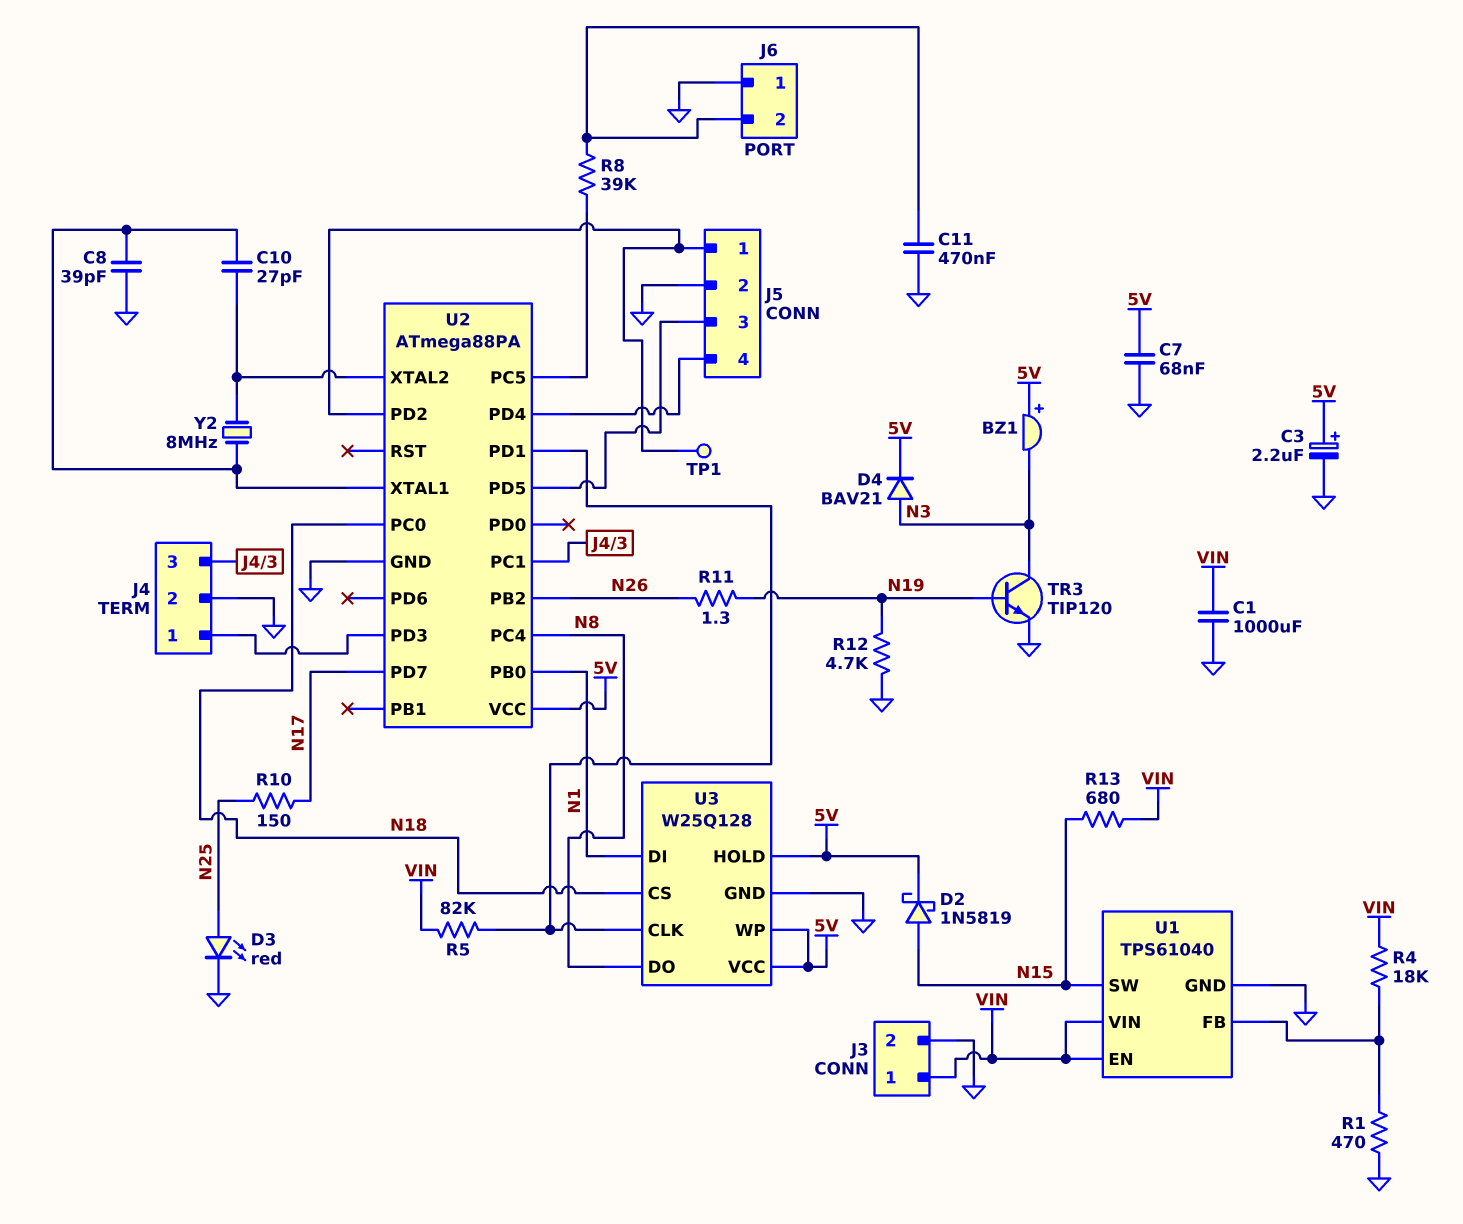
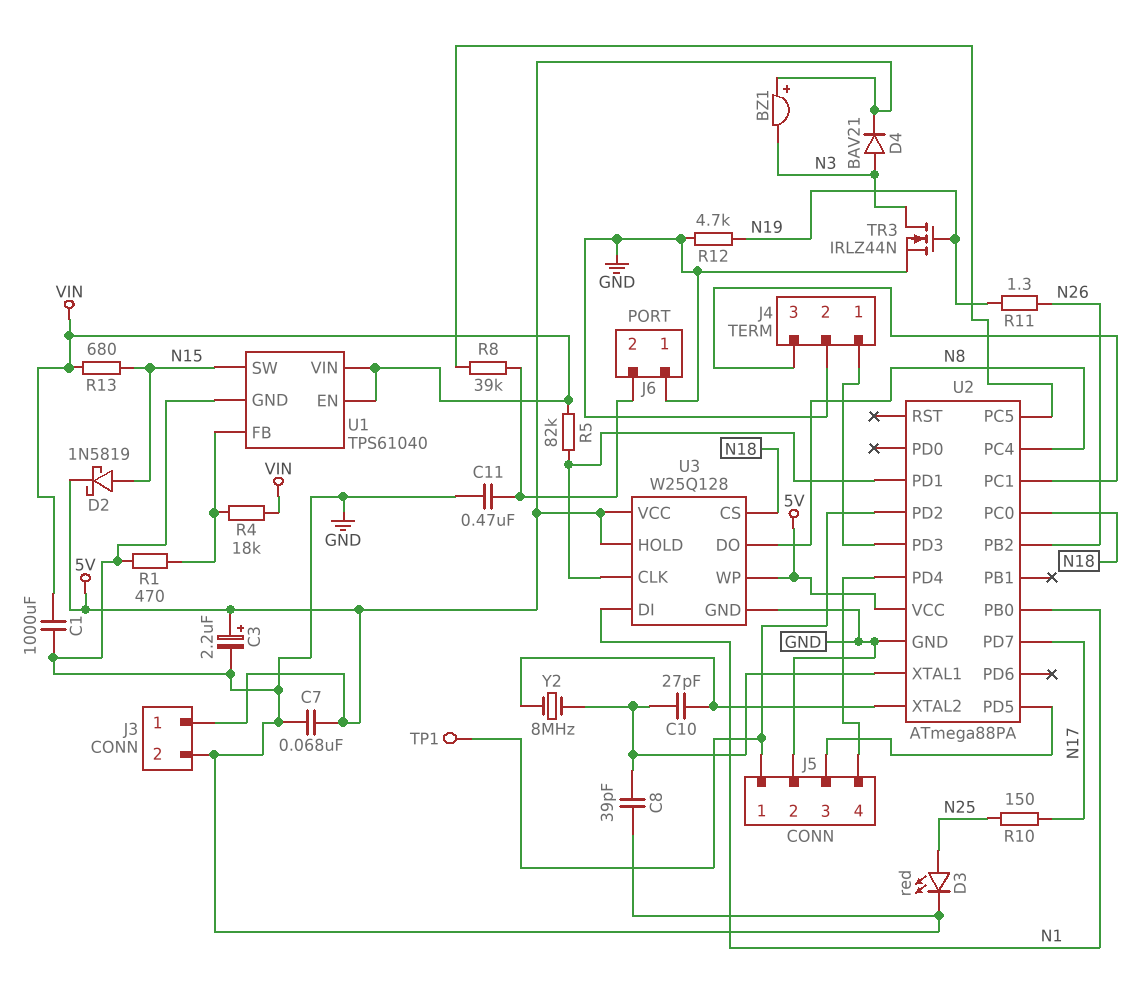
J3 pin 1: VIN -> 5V
TR3: NPN TIP120 (B N19, C N3, E GND) -> NMOS IRLZ44N (G N19, D N3, S GND)

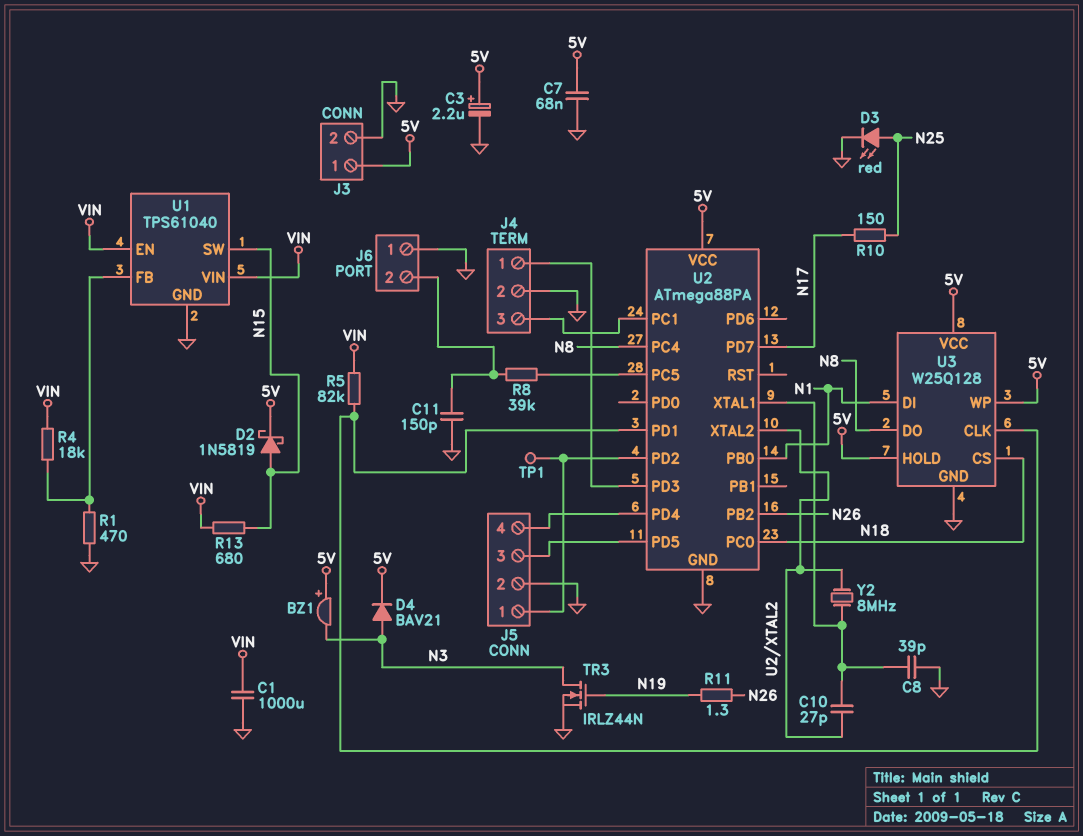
C11: 470nF (GND, J6/2) -> 150pF (GND, J6/2)
R12: 4.7k (GND, N19) -> none

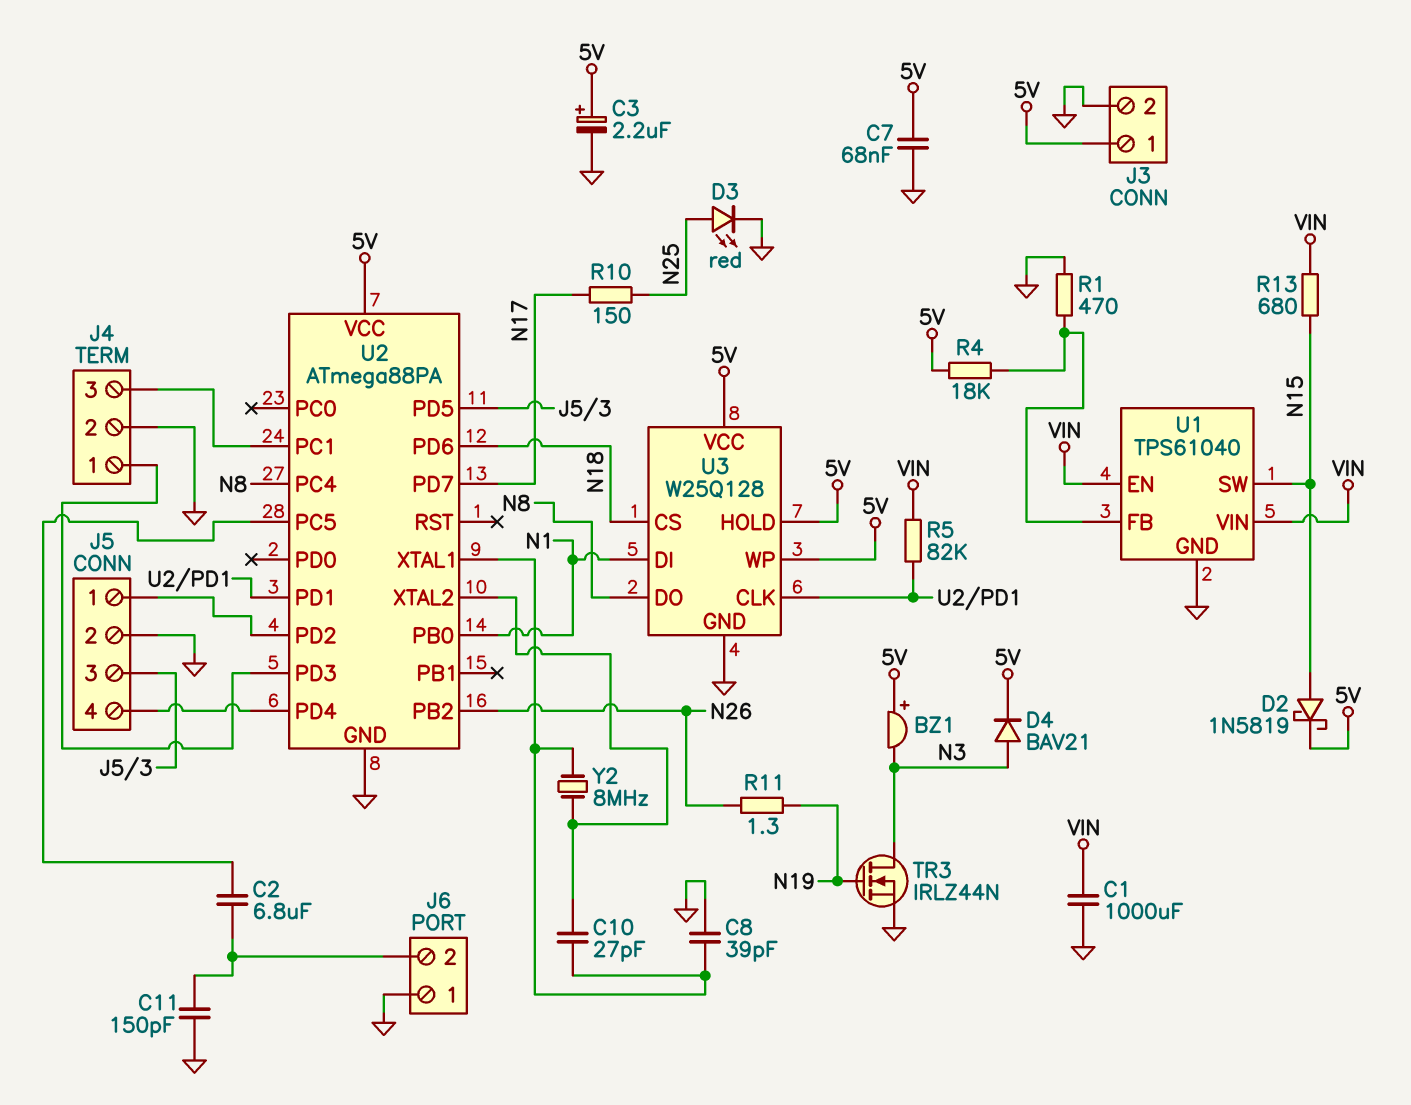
C2: none -> 6.8uF (J6/2, U2/PC5)
R4: 18k (U1/FB, VIN) -> 18k (5V, U1/FB)
R8: 39k (J6/2, U2/PC5) -> none
TP1: test point (J5/1) -> none
U2 pin PC0: N18 -> none
U2 pin PD6: none -> N18

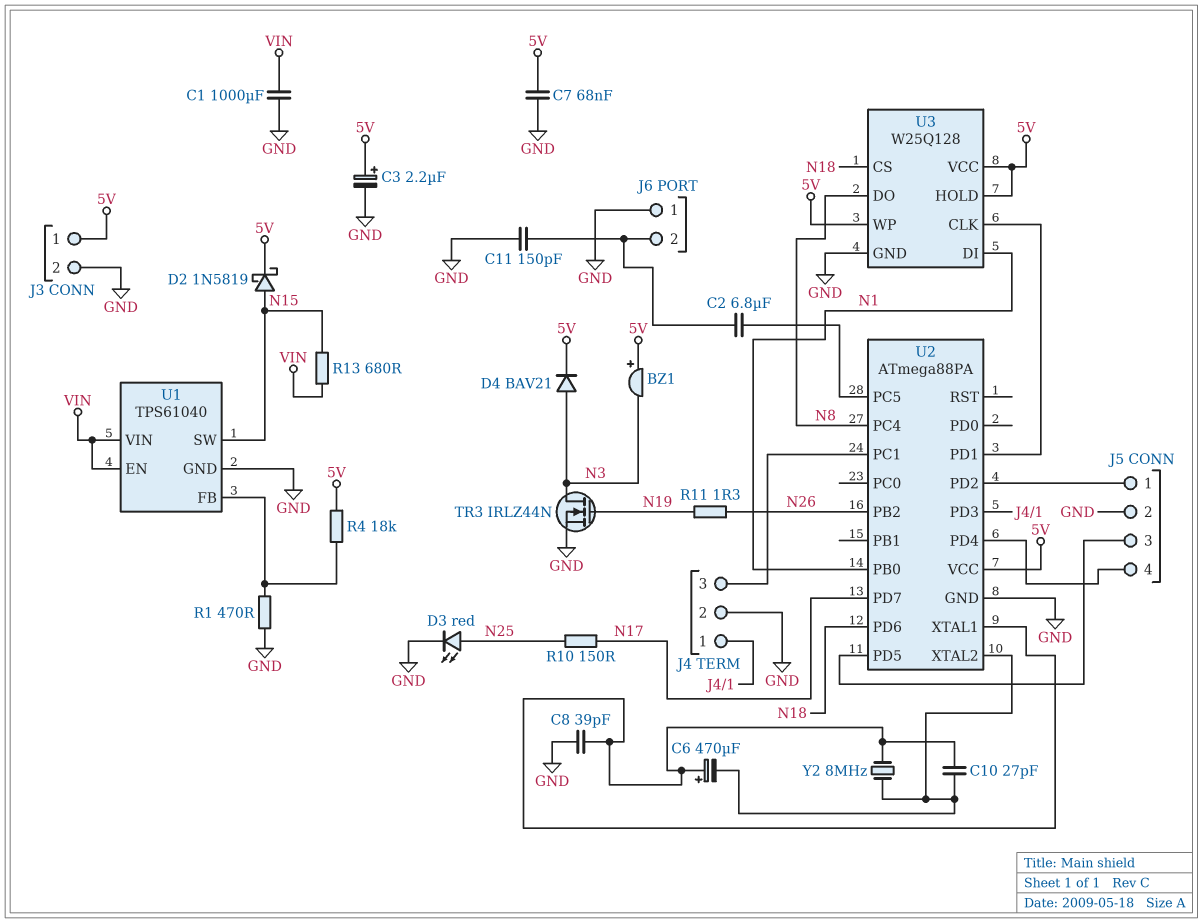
C6: none -> 470uF (plus U2/XTAL1, minus U2/XTAL2)
R5: 82k (U2/PD1, VIN) -> none

